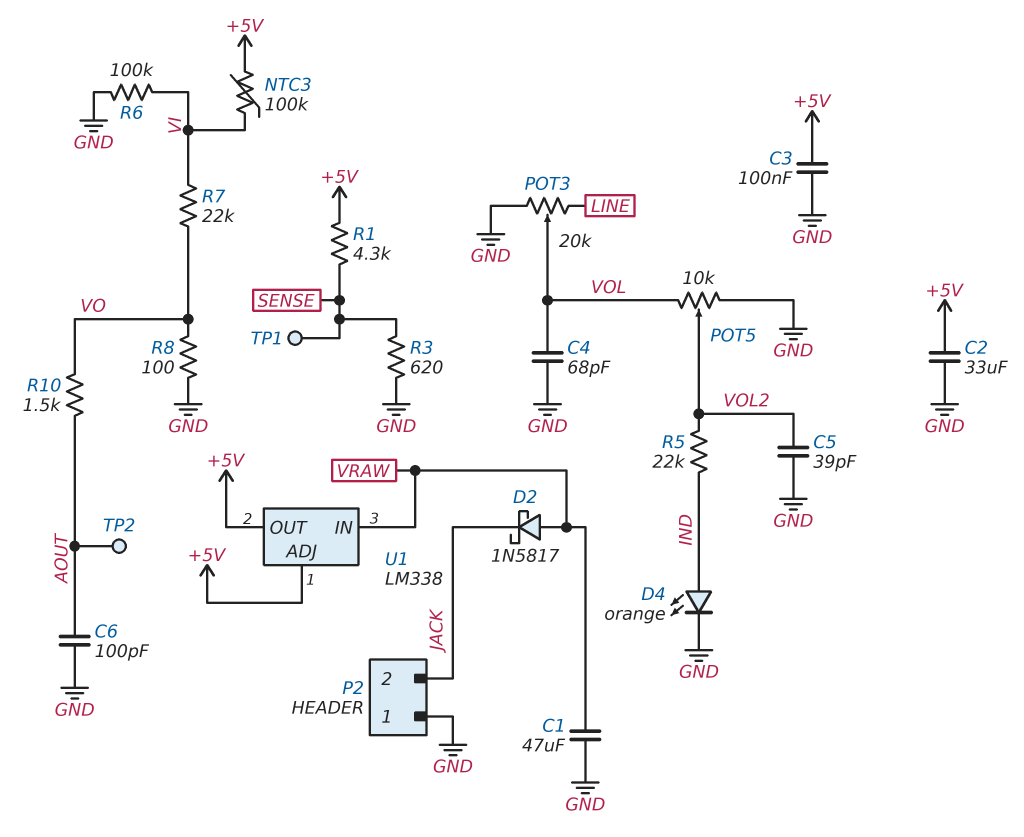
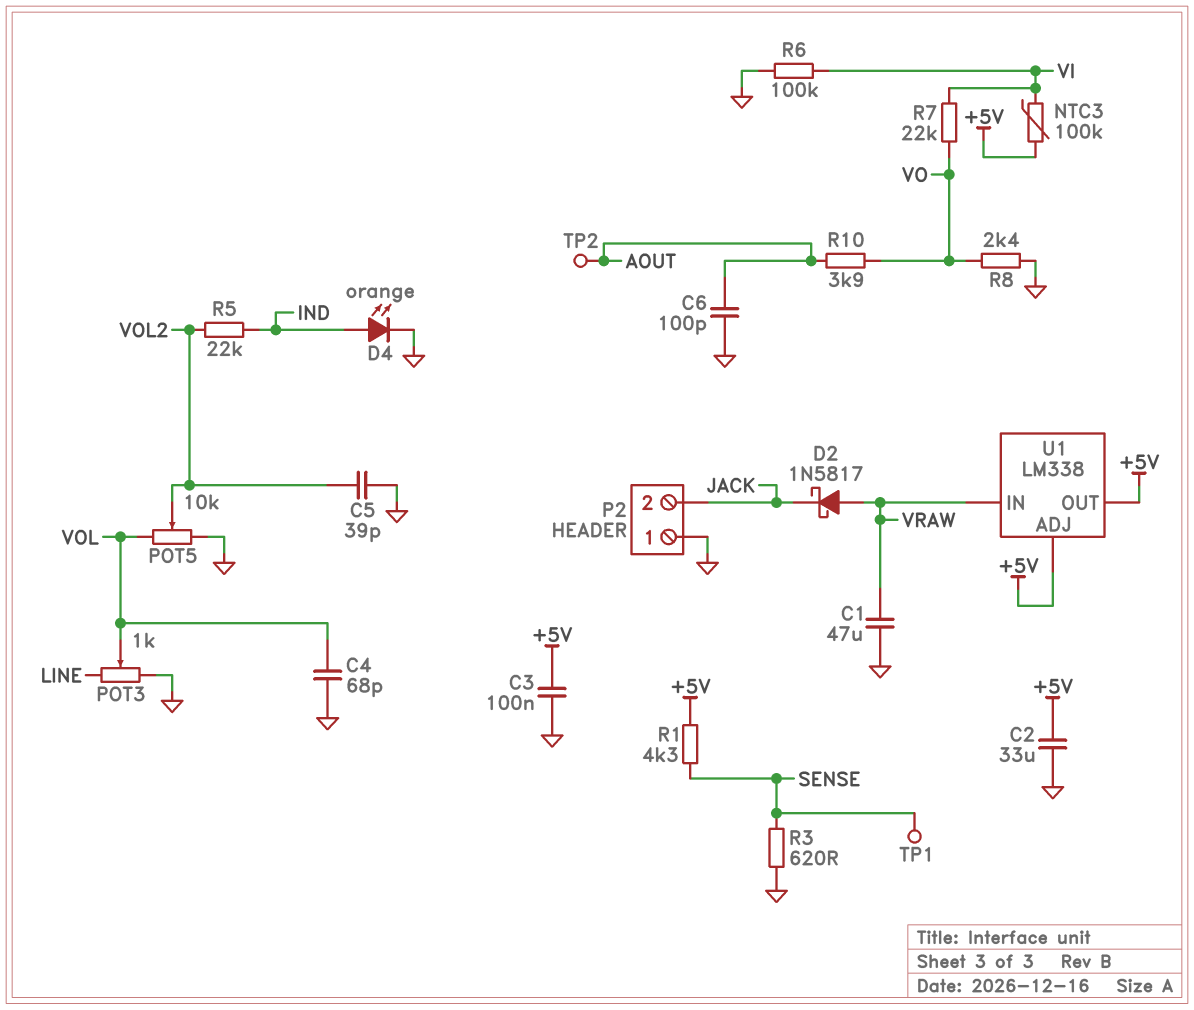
POT3: 20k (GND, LINE, wiper VOL) -> 1k (GND, LINE, wiper VOL)
R8: 100 (GND, VO) -> 2.4k (GND, VO)
R10: 1.5k (AOUT, VO) -> 3.9k (AOUT, VO)

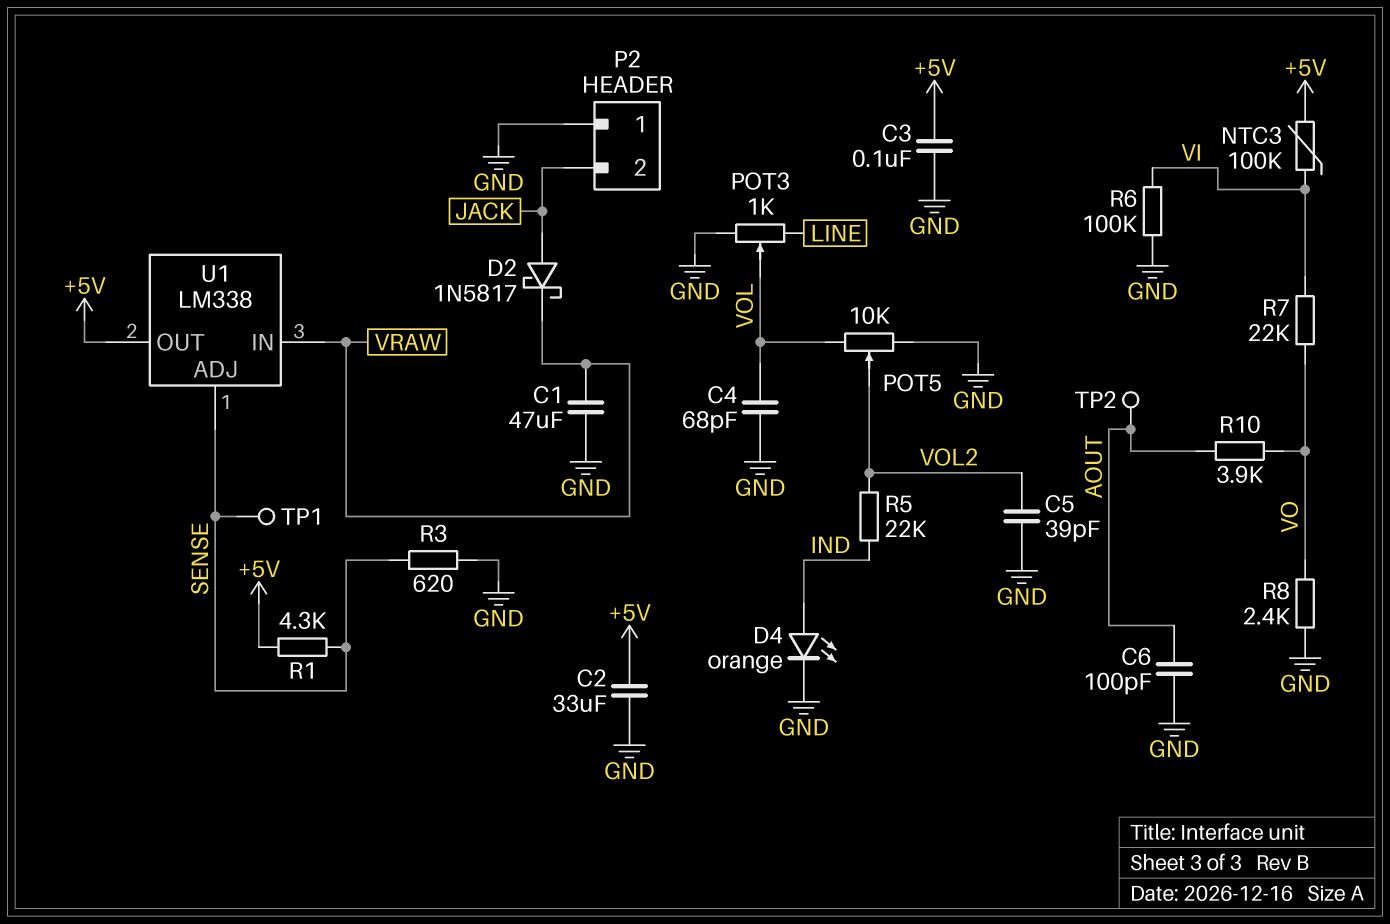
D2: schottky 1N5817 (A VRAW, K JACK) -> schottky 1N5817 (A JACK, K VRAW)
U1 pin ADJ: +5V -> SENSE

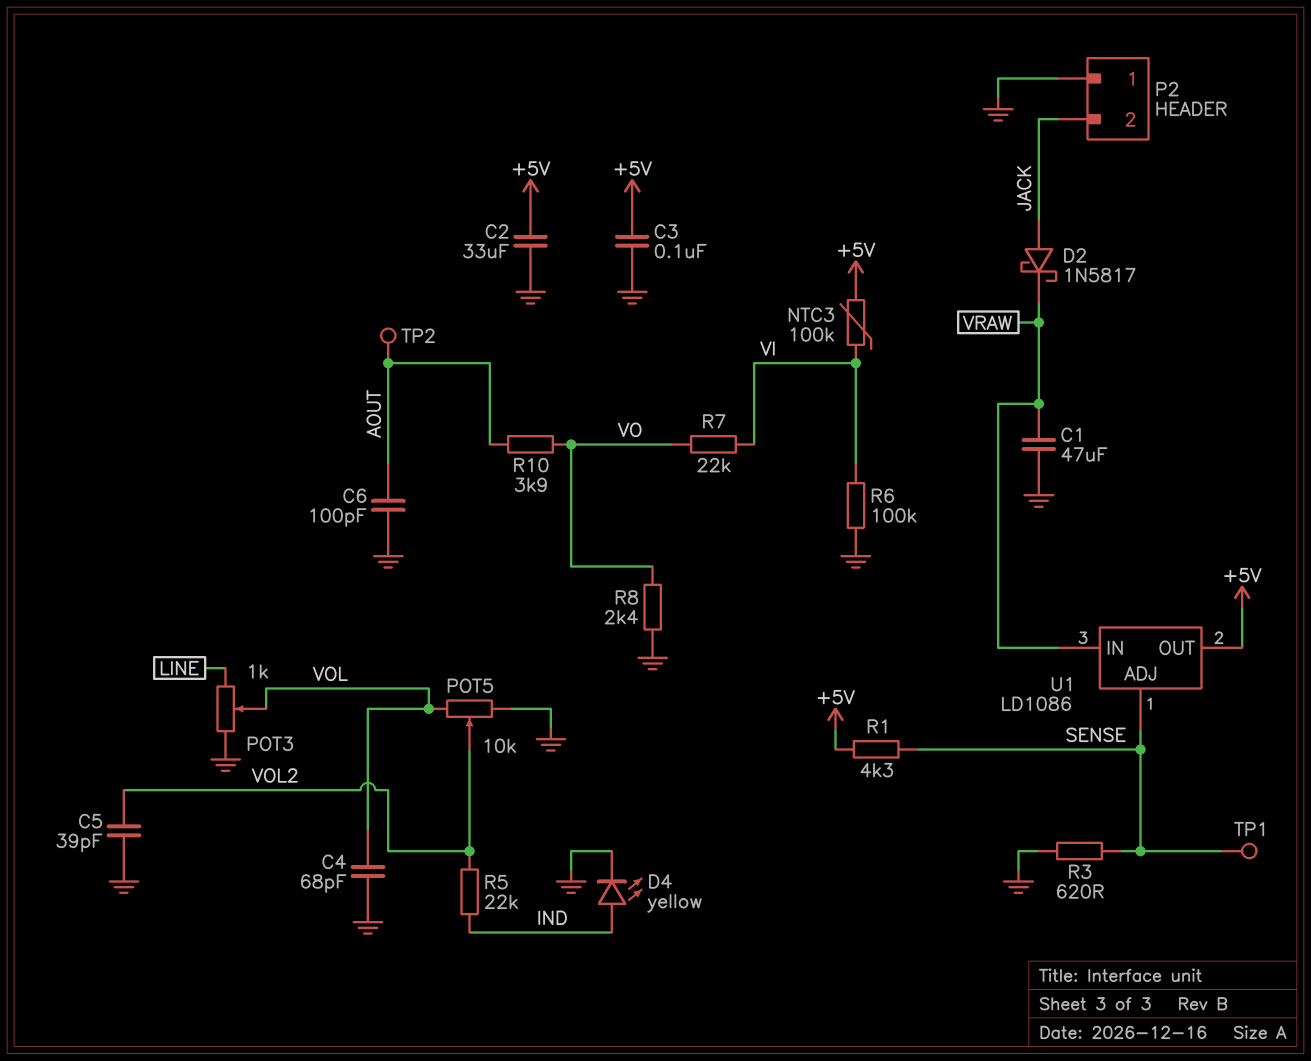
D4: LED orange (A IND, K GND) -> LED yellow (A IND, K GND)
U1: LM338 -> LD1086

